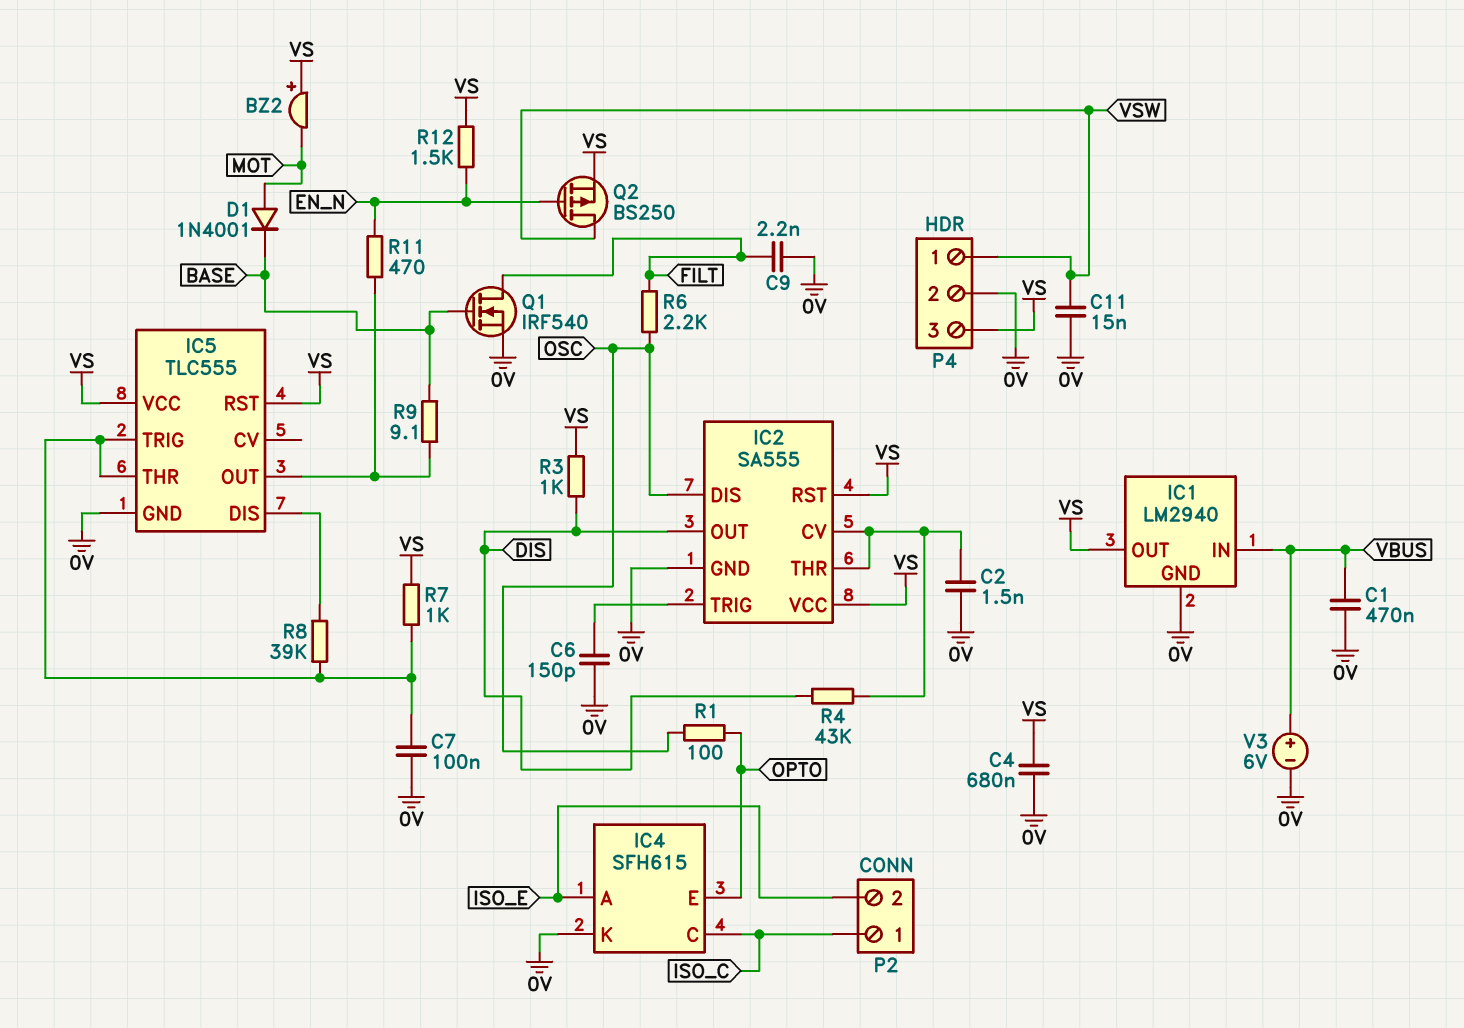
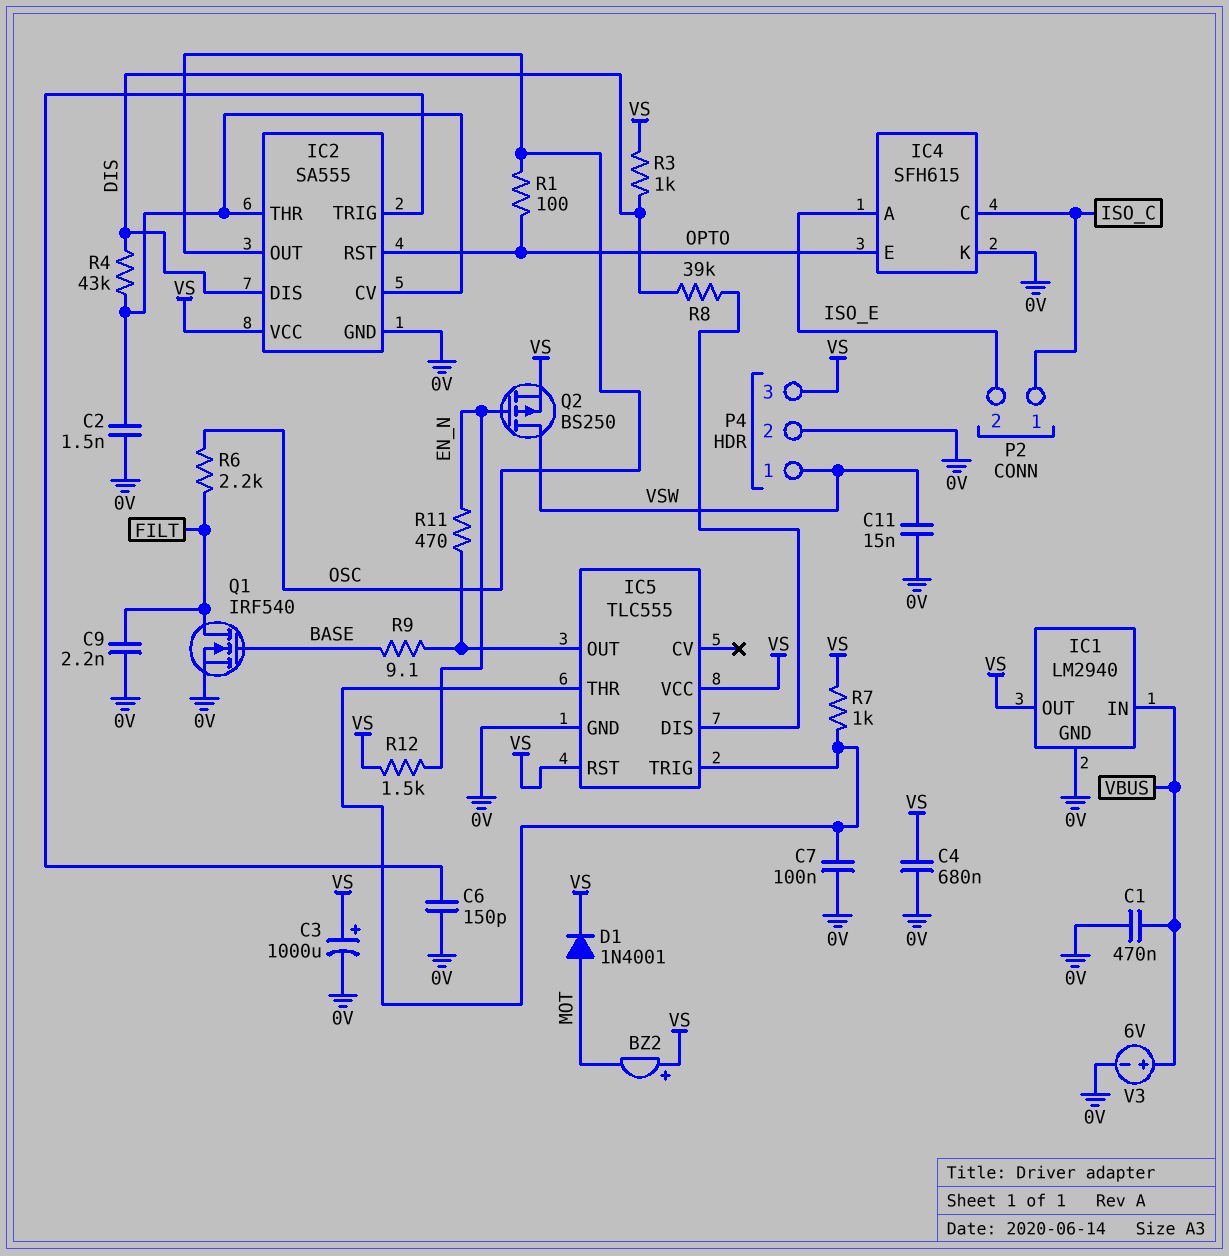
C3: none -> 1000uF (plus VS, minus 0V)
D1: diode 1N4001 (A MOT, K BASE) -> diode 1N4001 (A MOT, K VS)
IC2 pin DIS: OSC -> DIS
IC2 pin OUT: DIS -> OSC
IC2 pin RST: VS -> OPTO
R8: 39k (IC5/DIS, IC5/THR) -> 39k (DIS, IC5/DIS)

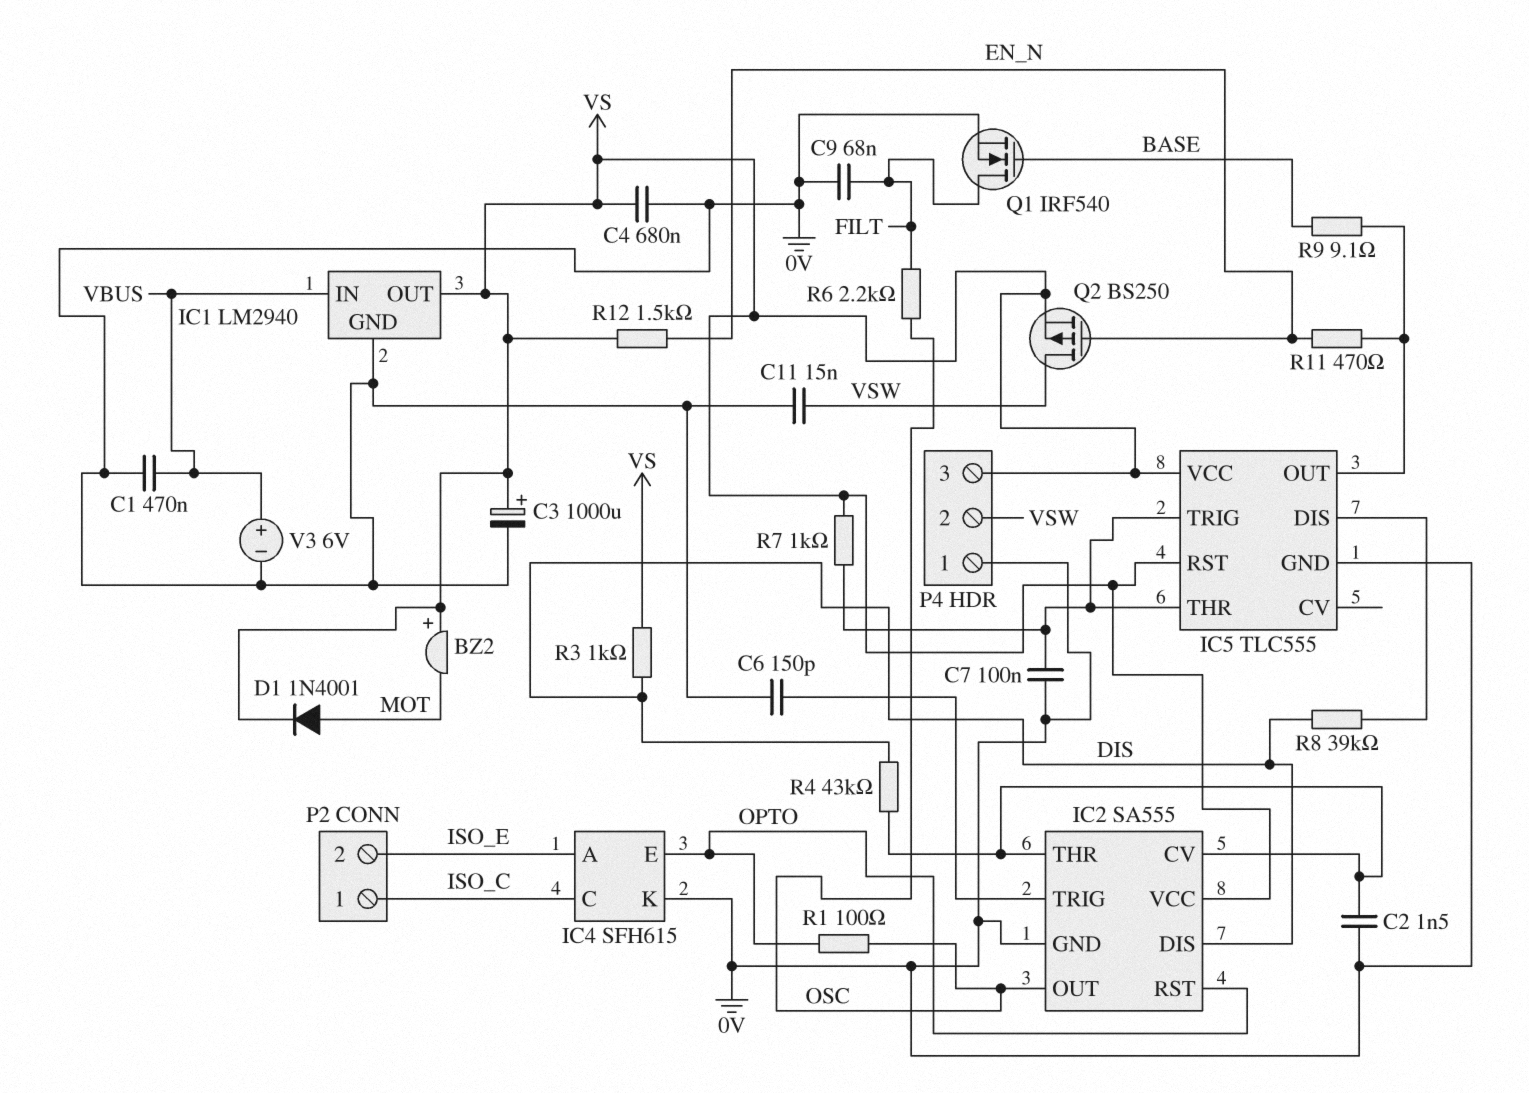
C9: 2.2nF (0V, FILT) -> 68nF (0V, FILT)
P4 pin 1: VSW -> 0V
P4 pin 2: 0V -> VSW

